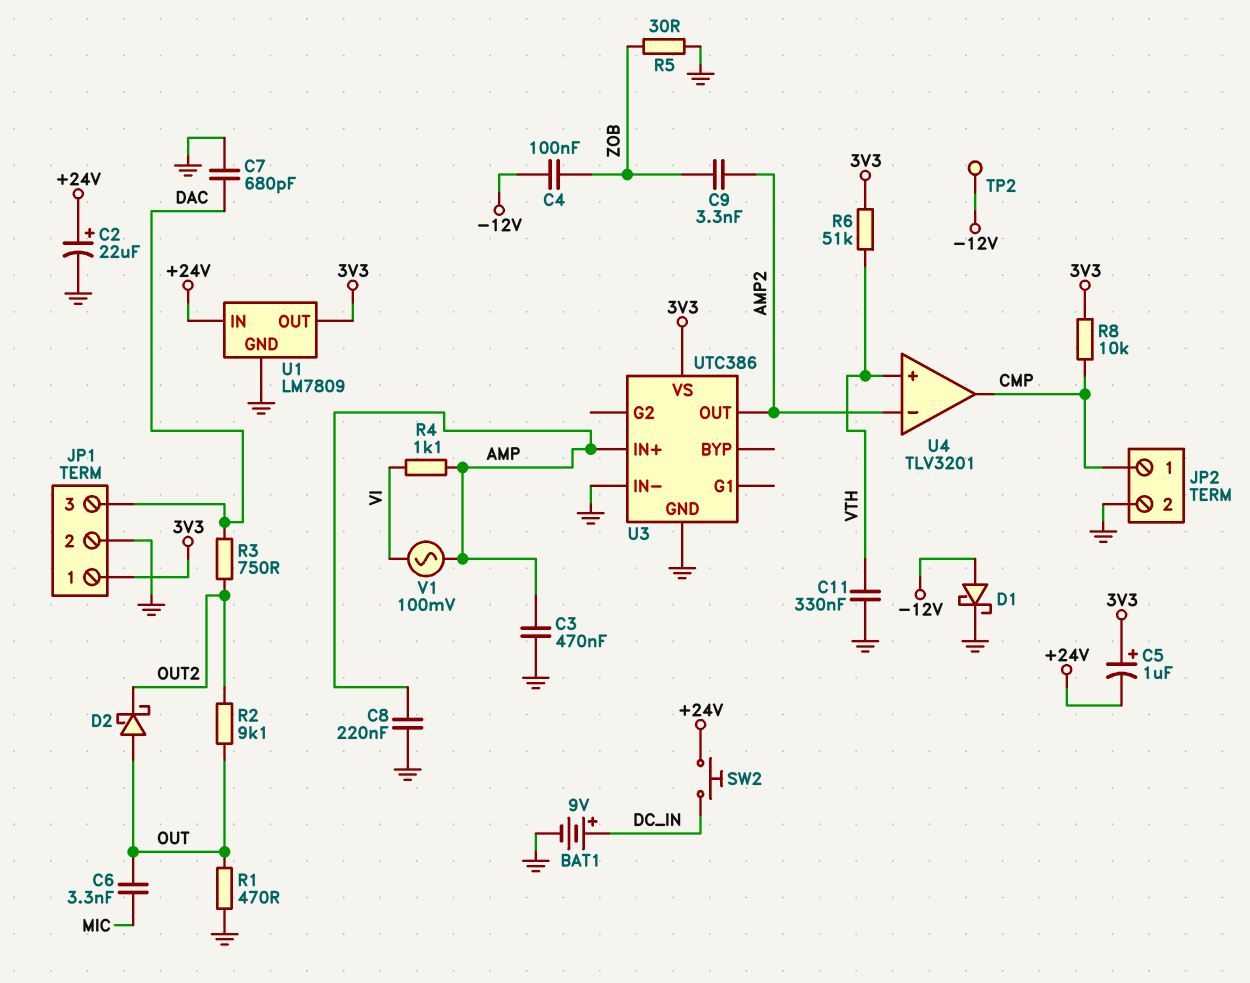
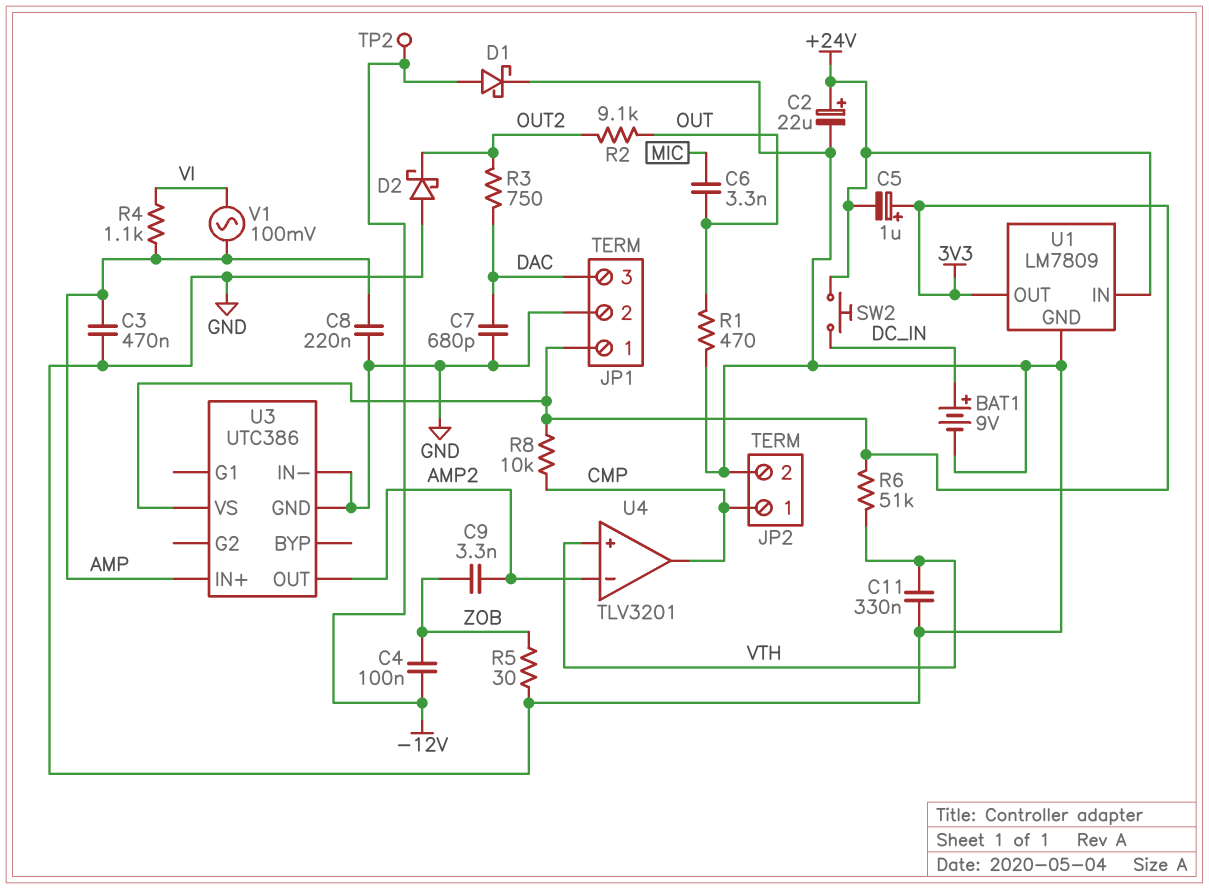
D2: schottky (A OUT, K OUT2) -> schottky (A GND, K OUT2)

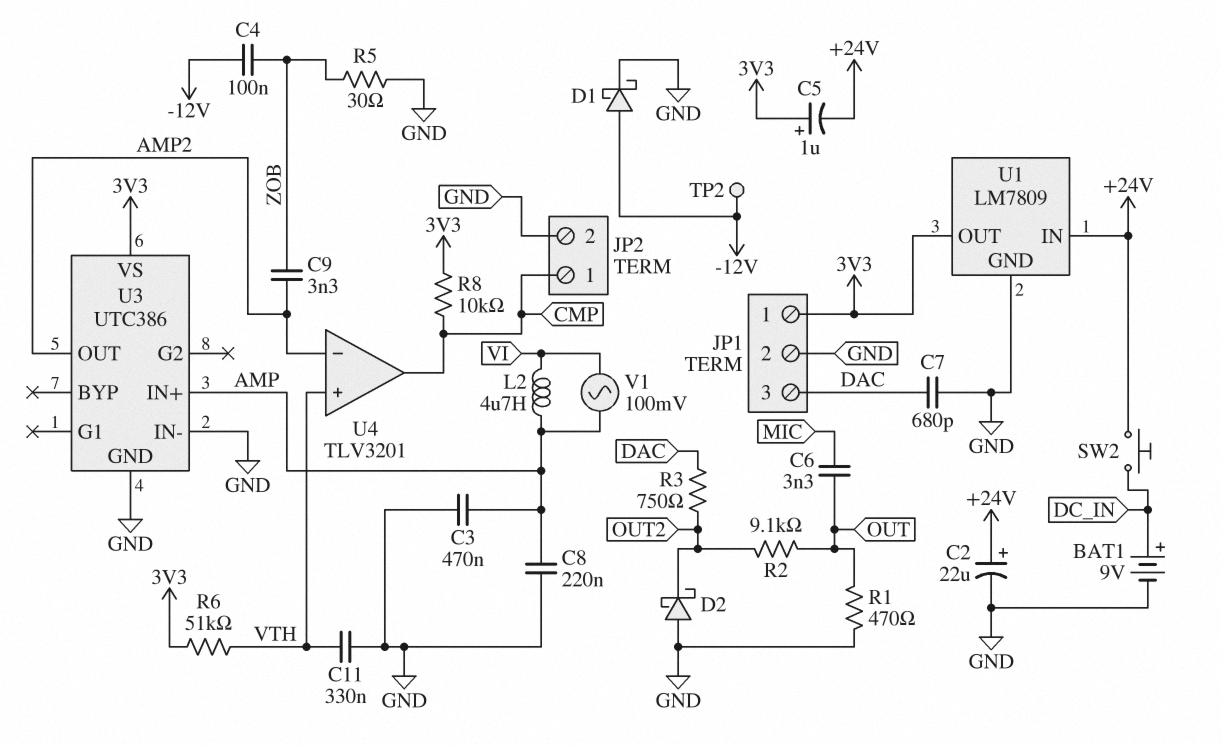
L2: none -> 4.7uH (AMP, VI)
R4: 1.1k (AMP, VI) -> none

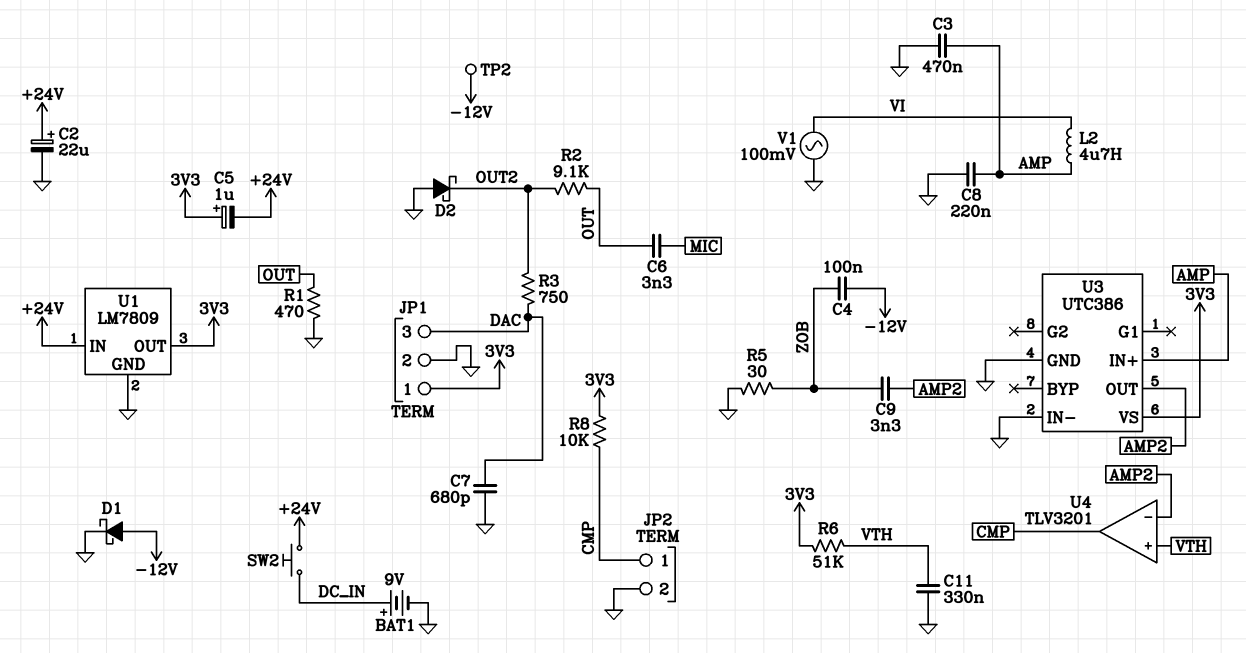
V1: AC 100mV (AMP, VI) -> AC 100mV (GND, VI)

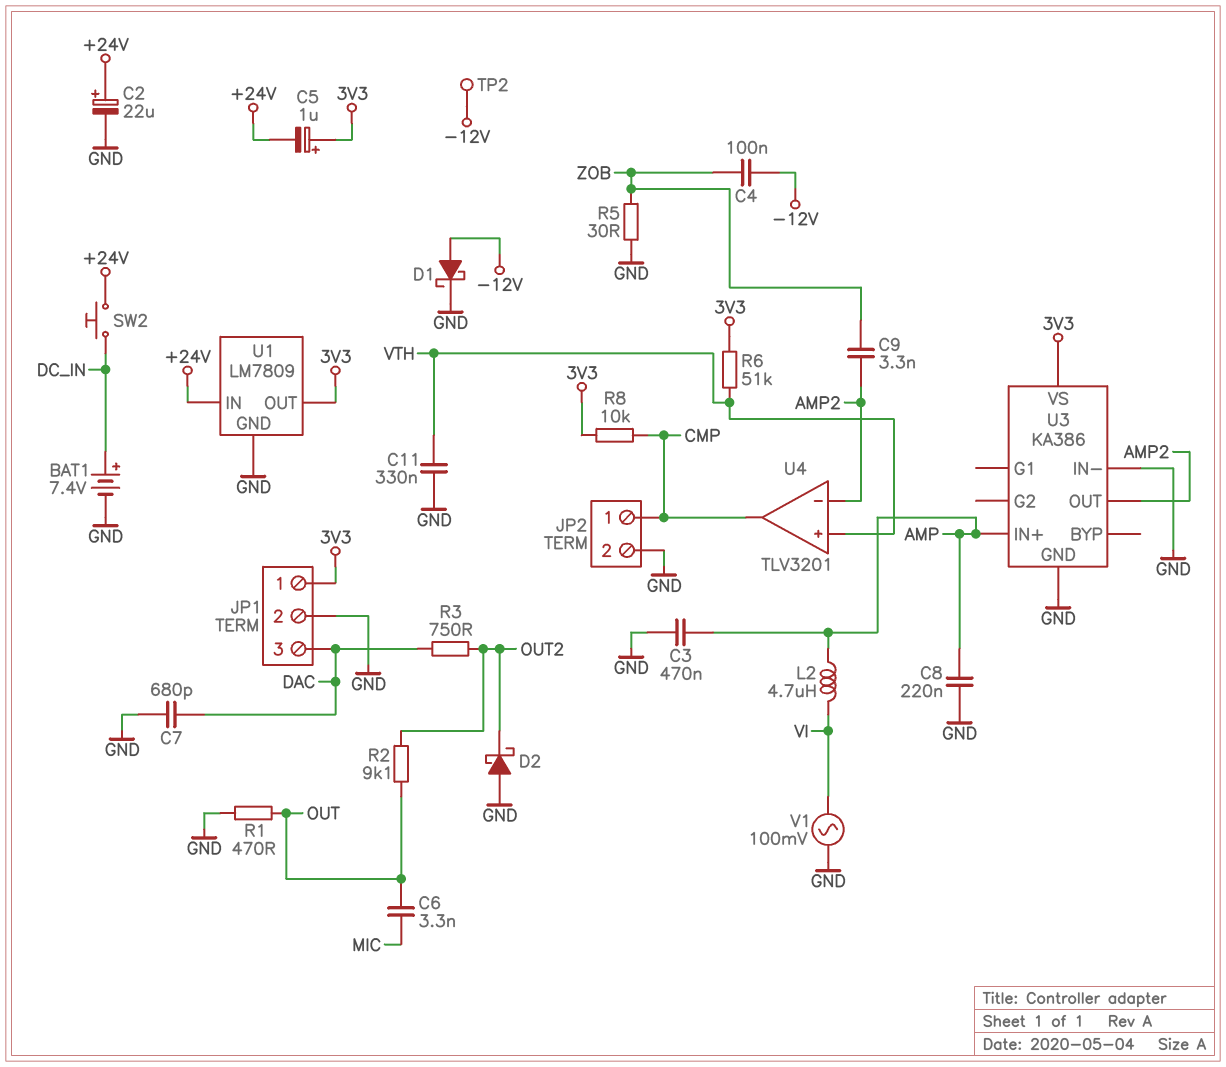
BAT1: 9V (plus DC_IN, minus GND) -> 7.4V (plus DC_IN, minus GND)
U3: UTC386 -> KA386

